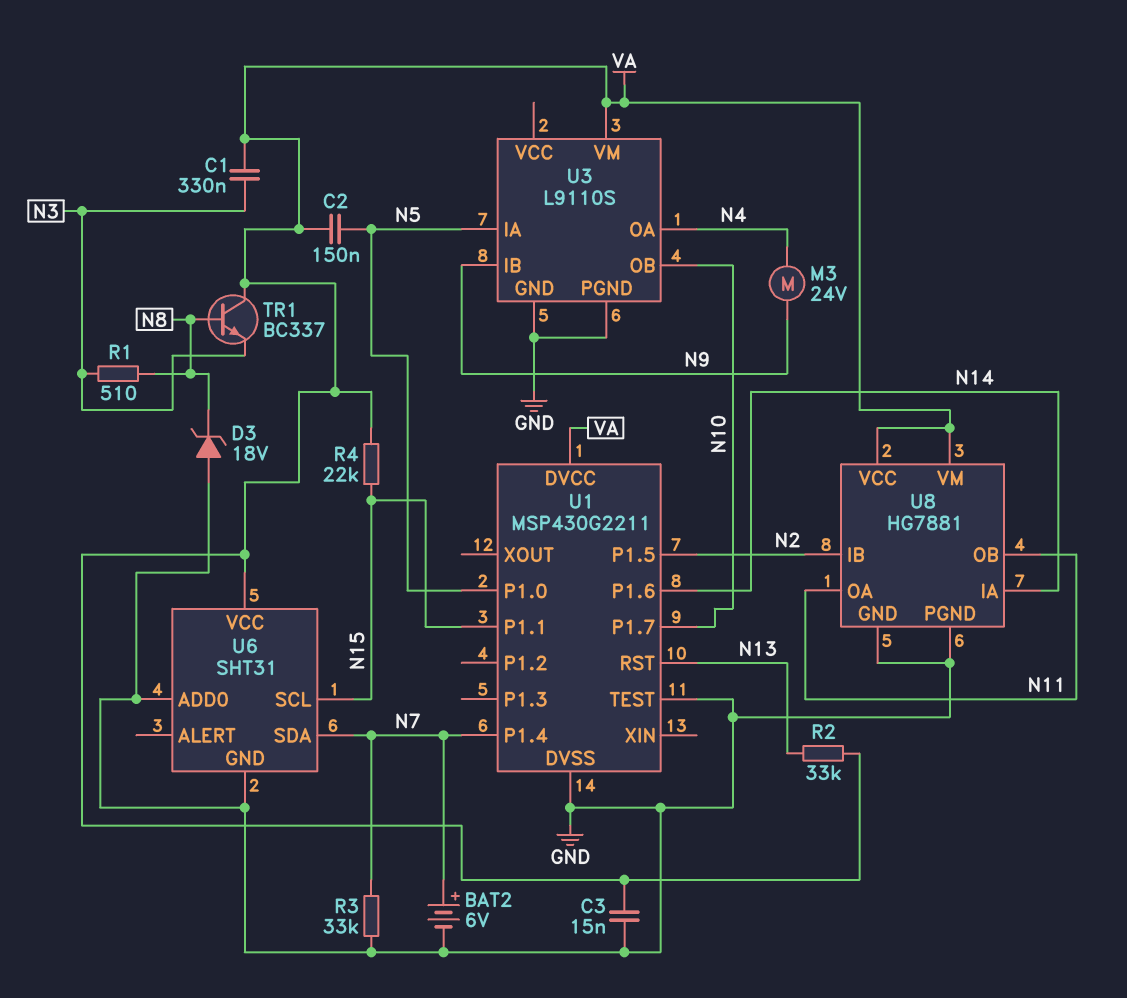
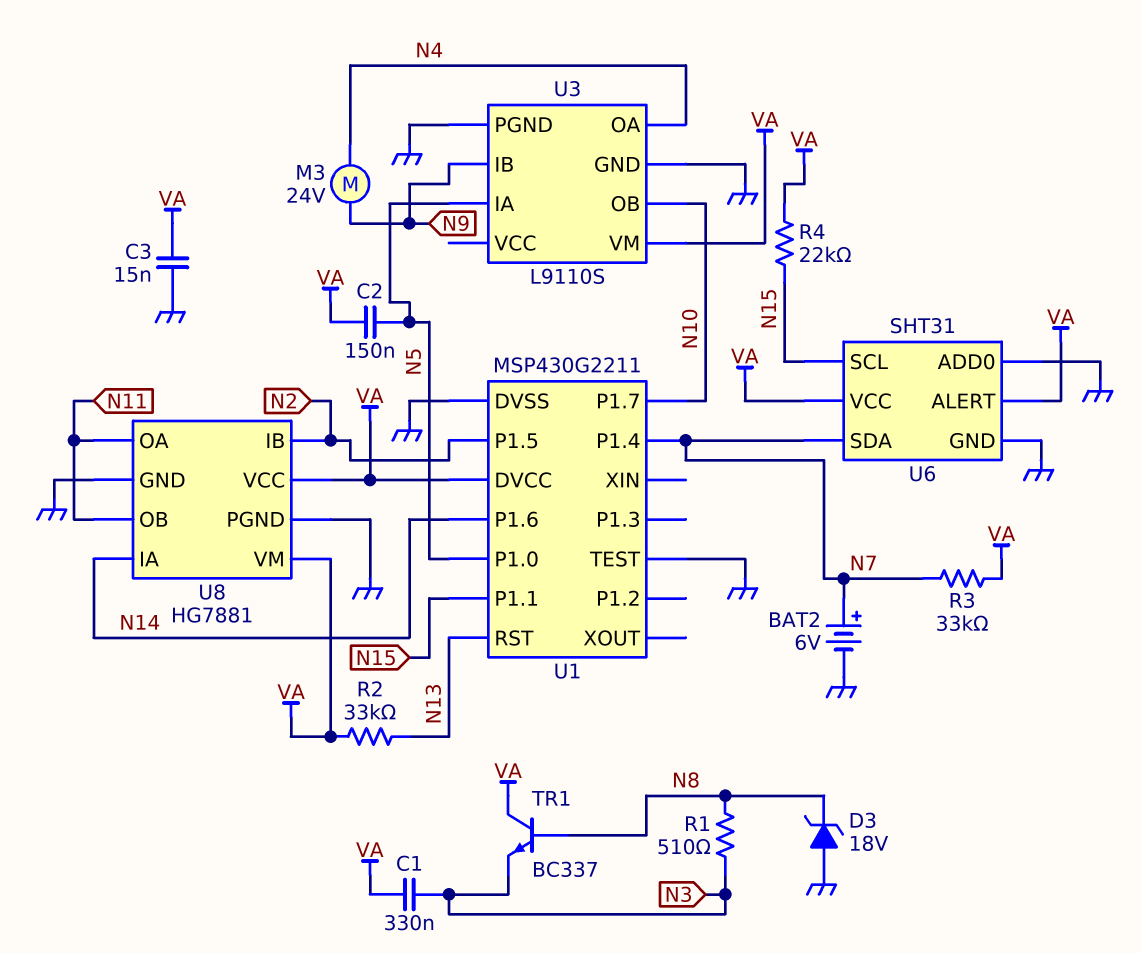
R3: 33k (GND, N7) -> 33k (N7, VA)
U6 pin ALERT: none -> VA

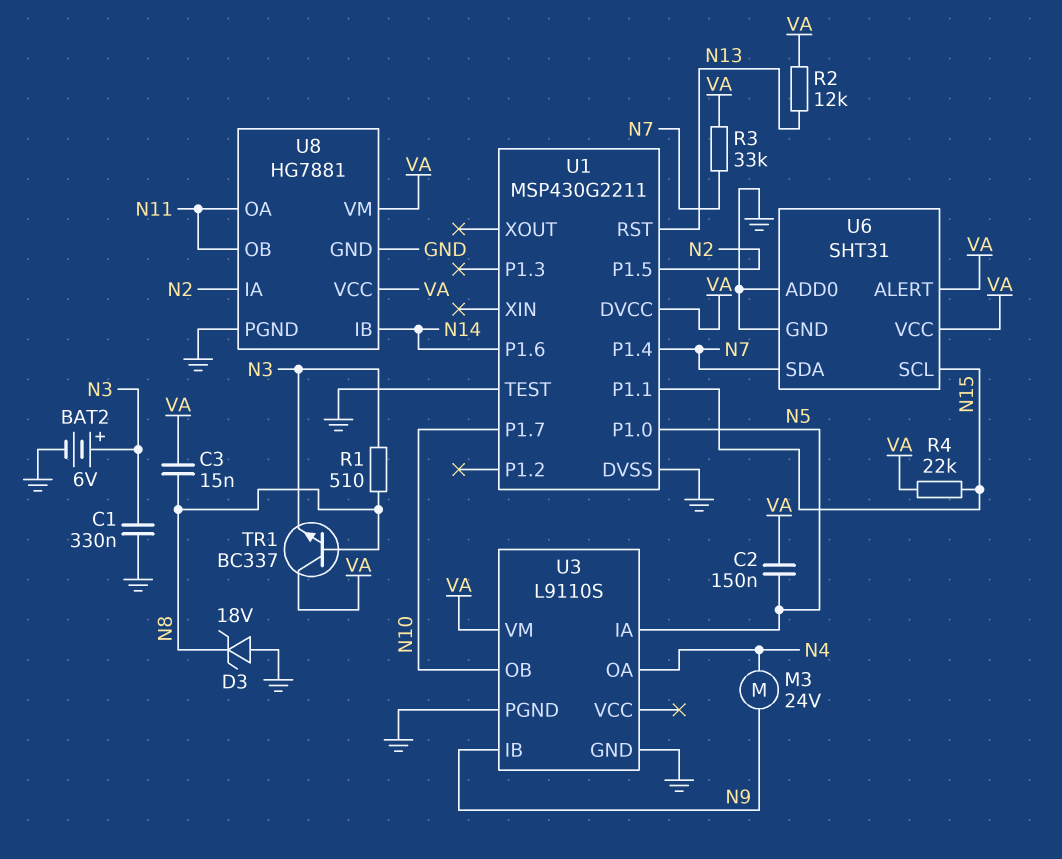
BAT2: 6V (plus N7, minus GND) -> 6V (plus N3, minus GND)
C1: 330nF (N3, VA) -> 330nF (GND, N3)
C3: 15nF (GND, VA) -> 15nF (N8, VA)
R2: 33k (N13, VA) -> 12k (N13, VA)
U8 pin IA: N14 -> N2
U8 pin IB: N2 -> N14

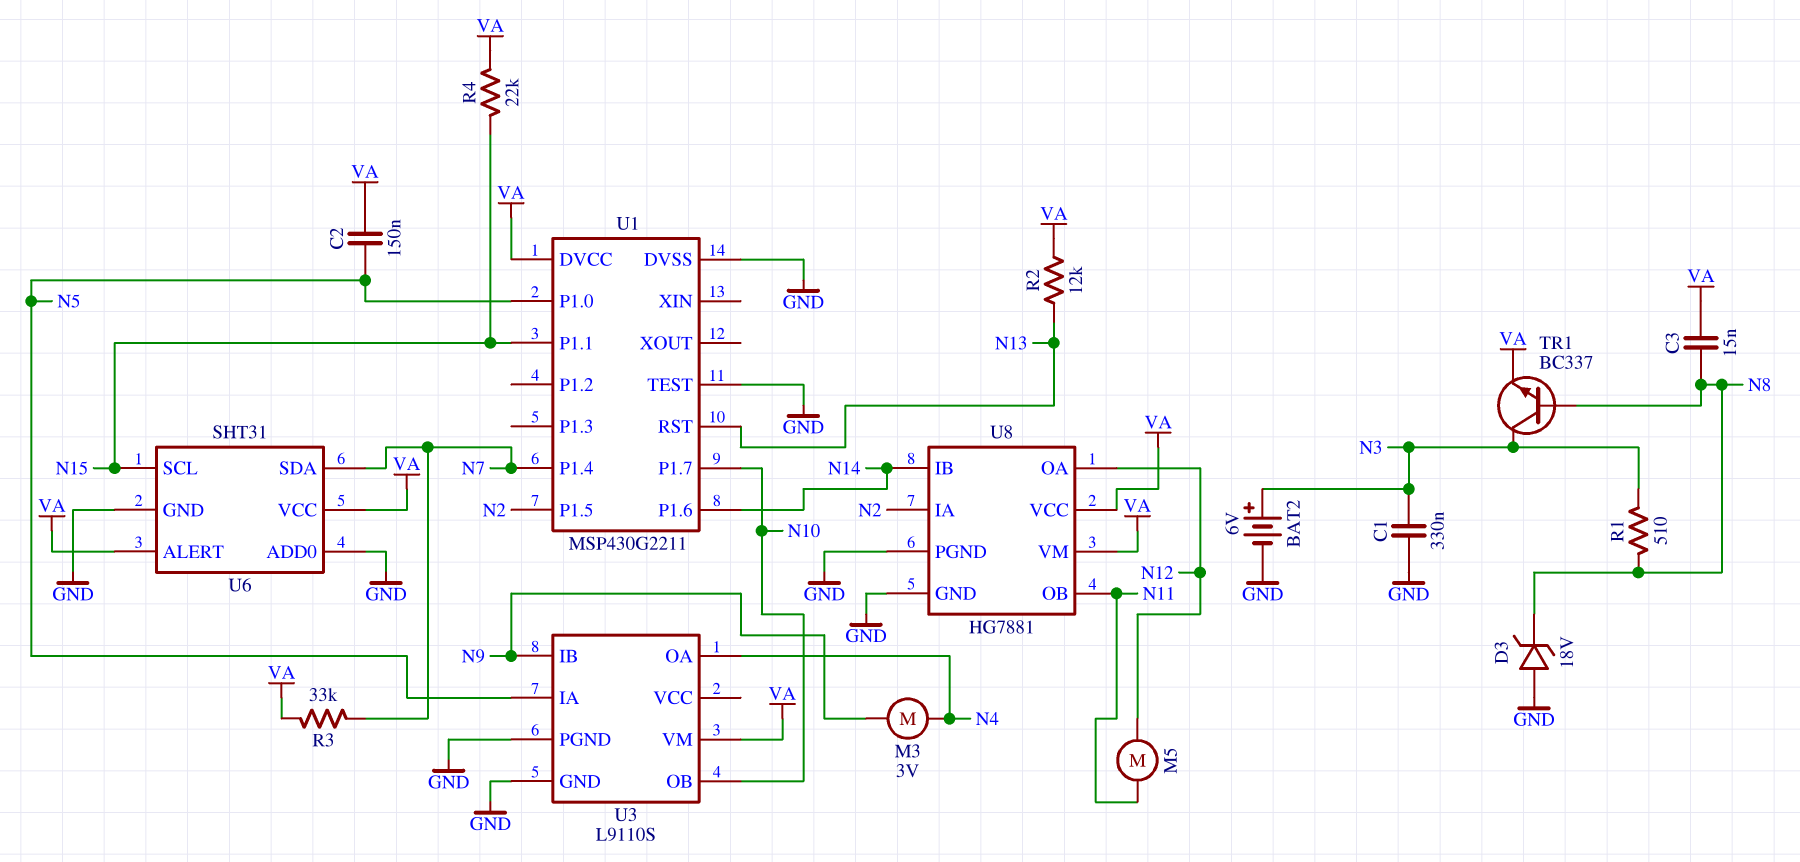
M3: motor 24V (N4, N9) -> motor 3V (N4, N9)
M5: none -> motor (N11, N12)
TR1: NPN BC337 (B N8, C VA, E N3) -> NPN BC337 (B N8, C N3, E VA)
U8 pin OA: N11 -> N12

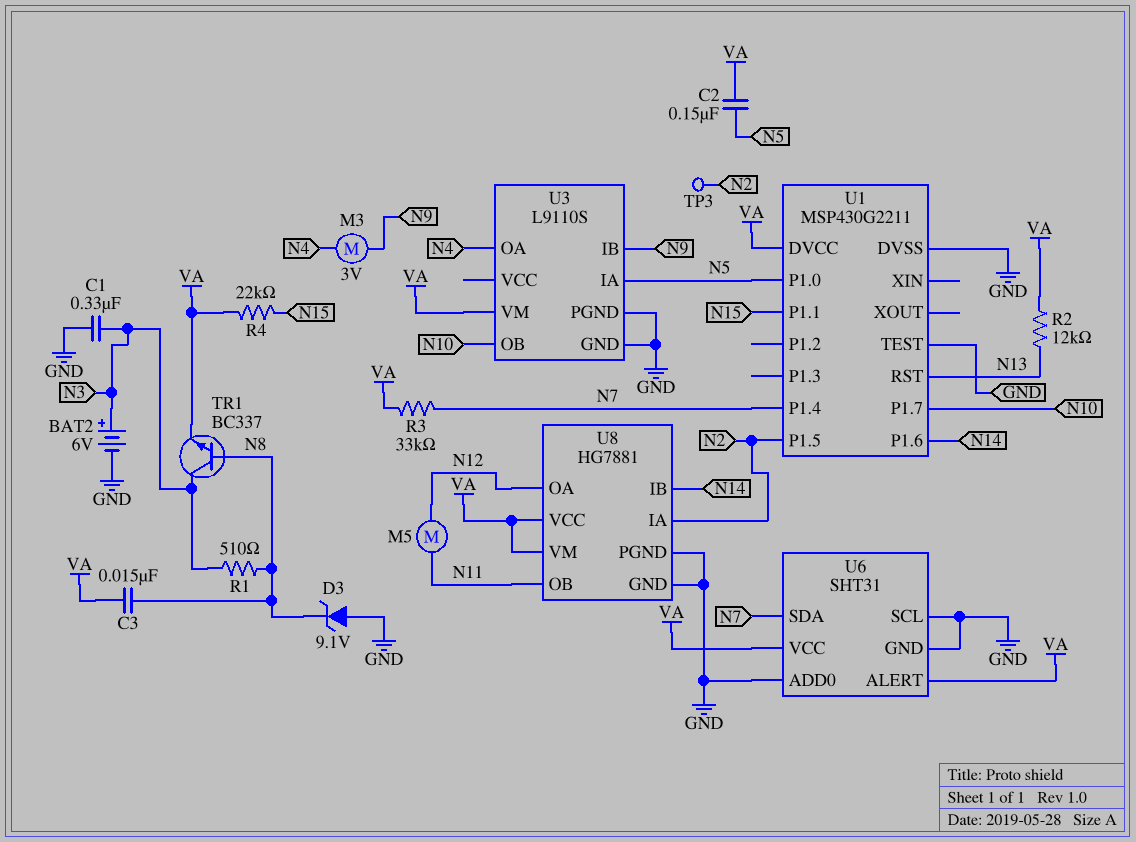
D3: zener 18V (A GND, K N8) -> zener 9.1V (A GND, K N8)
TP3: none -> test point (N2)
U6 pin SCL: N15 -> GND

